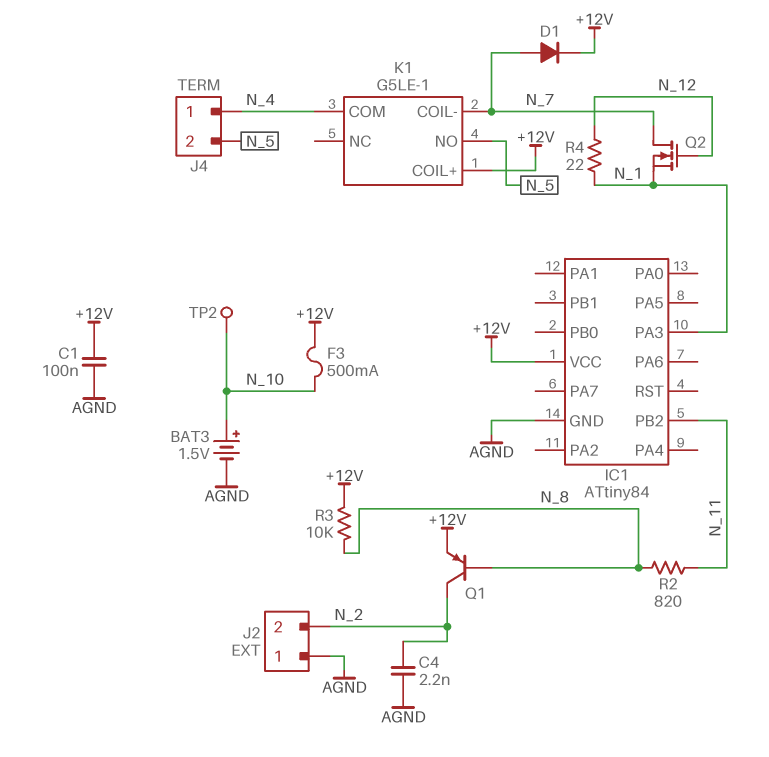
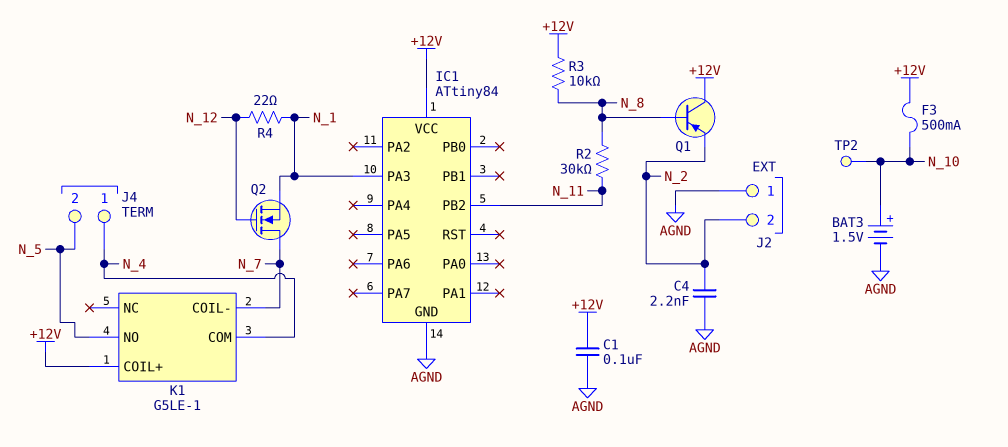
D1: diode (A N_7, K +12V) -> none
Q1: PNP (B N_8, C N_2, E +12V) -> PNP (B N_8, C +12V, E N_2)
R2: 820 (N_8, N_11) -> 30k (N_8, N_11)

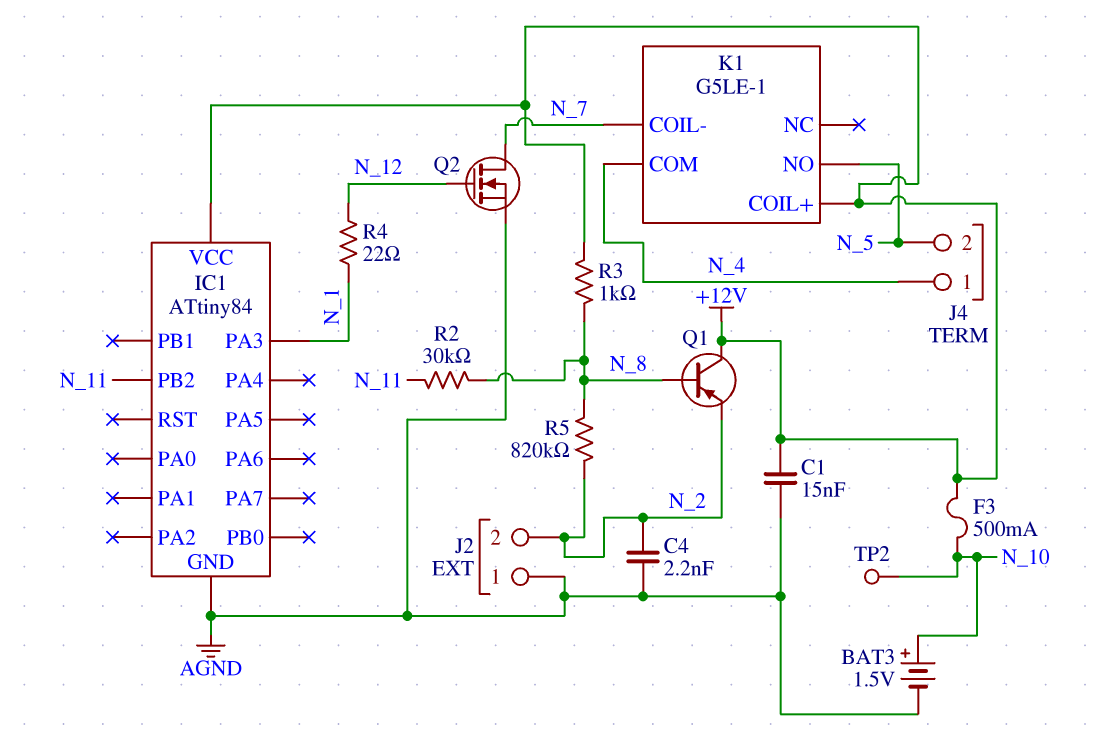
C1: 100nF (+12V, AGND) -> 15nF (+12V, AGND)
Q2: NMOS (G N_12, D N_7, S N_1) -> NMOS (G N_12, D N_7, S AGND)
R3: 10k (+12V, N_8) -> 1k (+12V, N_8)
R5: none -> 820k (N_2, N_8)

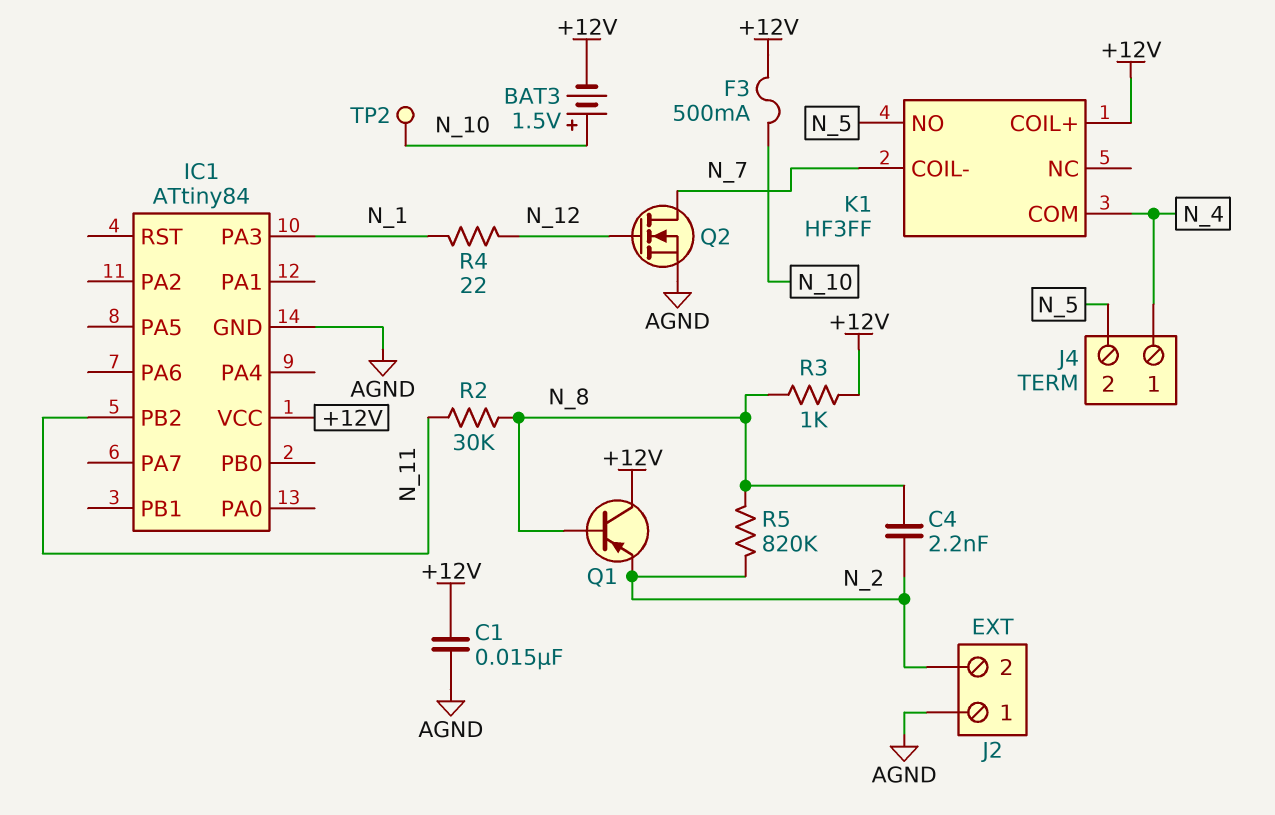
BAT3: 1.5V (plus N_10, minus AGND) -> 1.5V (plus N_10, minus +12V)
C4: 2.2nF (AGND, N_2) -> 2.2nF (N_2, N_8)
K1: G5LE-1 -> HF3FF

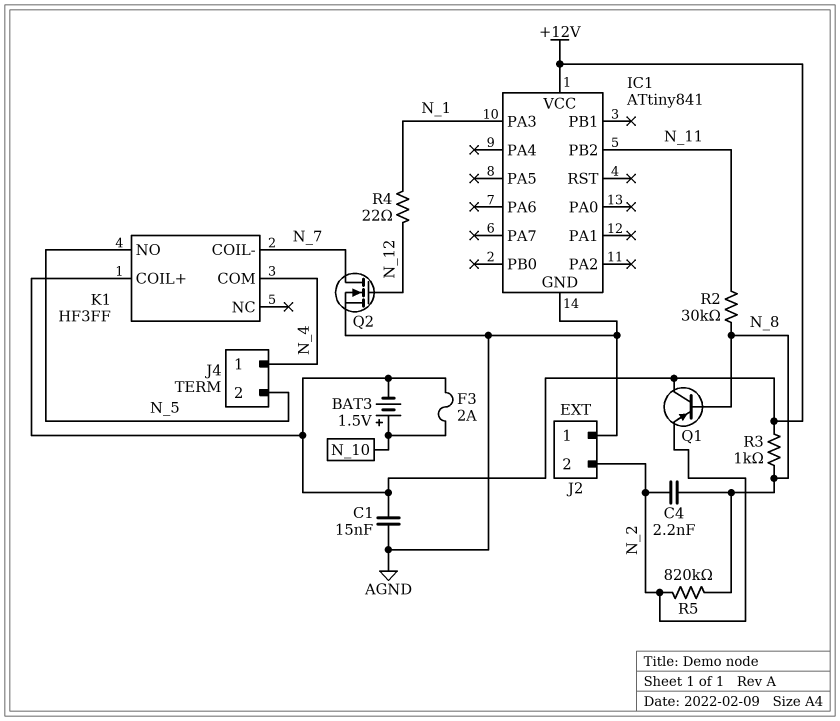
F3: 500mA (+12V, N_10) -> 2A (+12V, N_10)
IC1: ATtiny84 -> ATtiny841
TP2: test point (N_10) -> none

